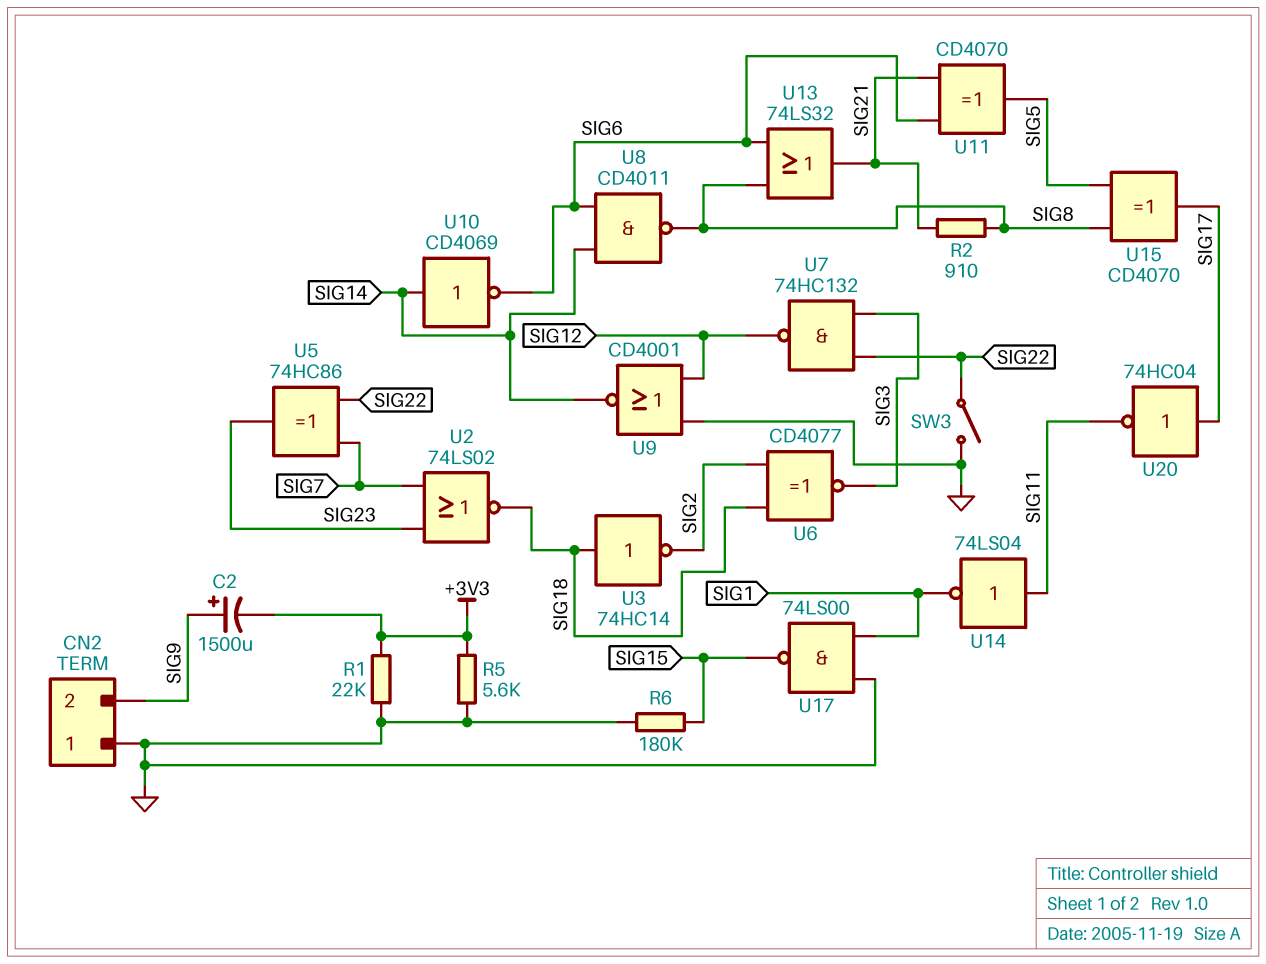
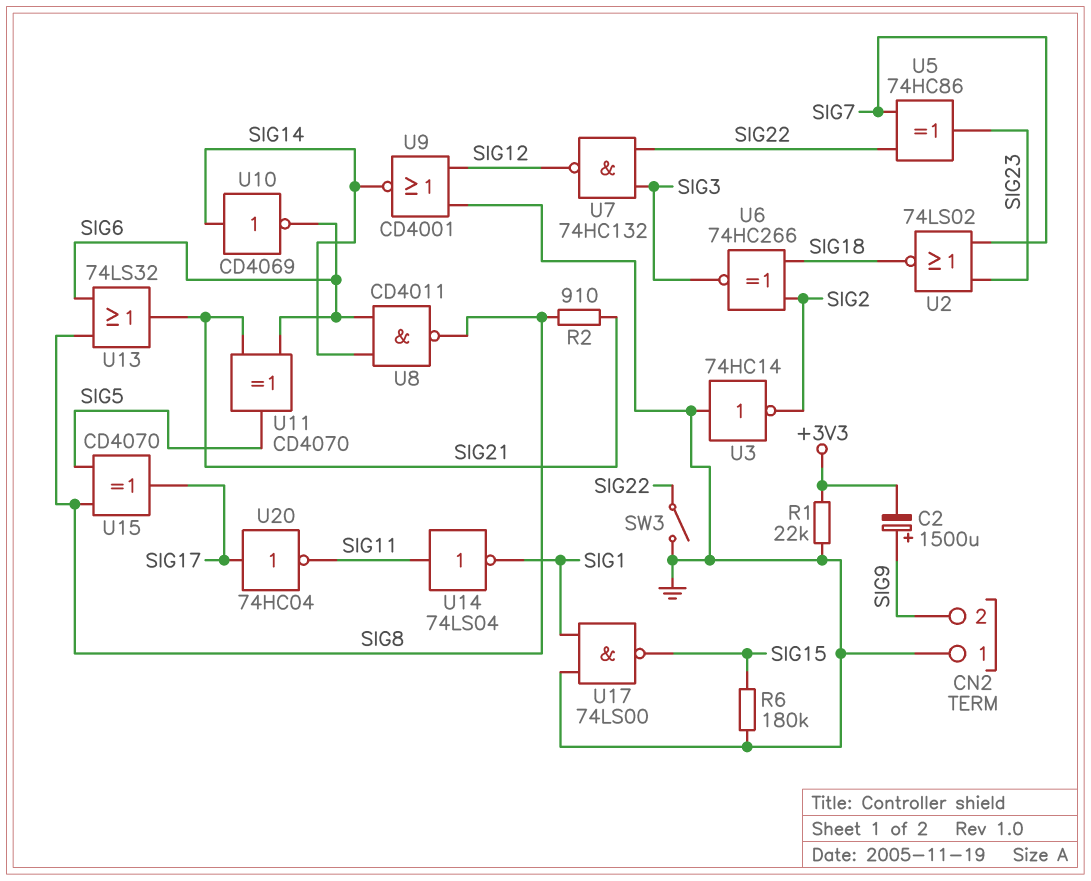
R5: 5.6k (+3V3, GND) -> none
U3: NOT 74HC14 (in SIG18, out SIG2) -> NOT 74HC14 (in GND, out SIG2)
U6: XNOR CD4077 (in SIG2, in SIG18, out SIG3) -> XNOR 74HC266 (in SIG2, in SIG18, out SIG3)

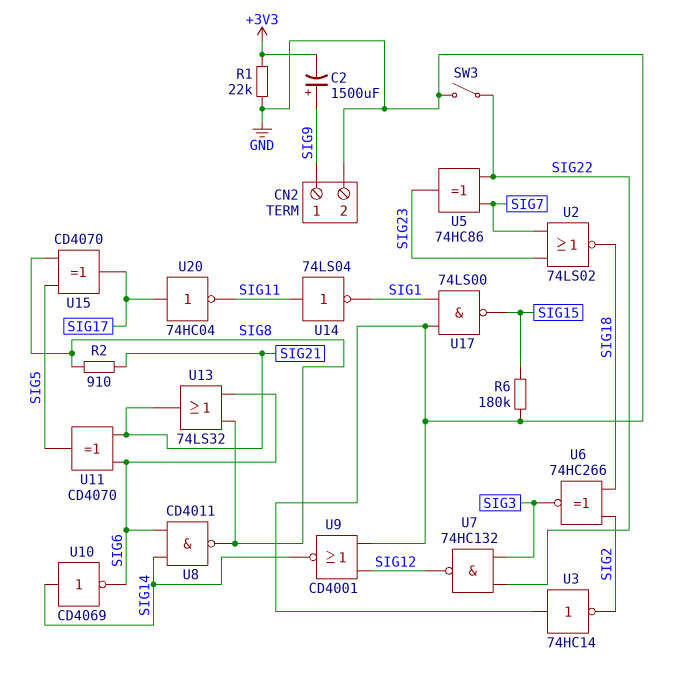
CN2 pin 1: GND -> SIG9
CN2 pin 2: SIG9 -> GND

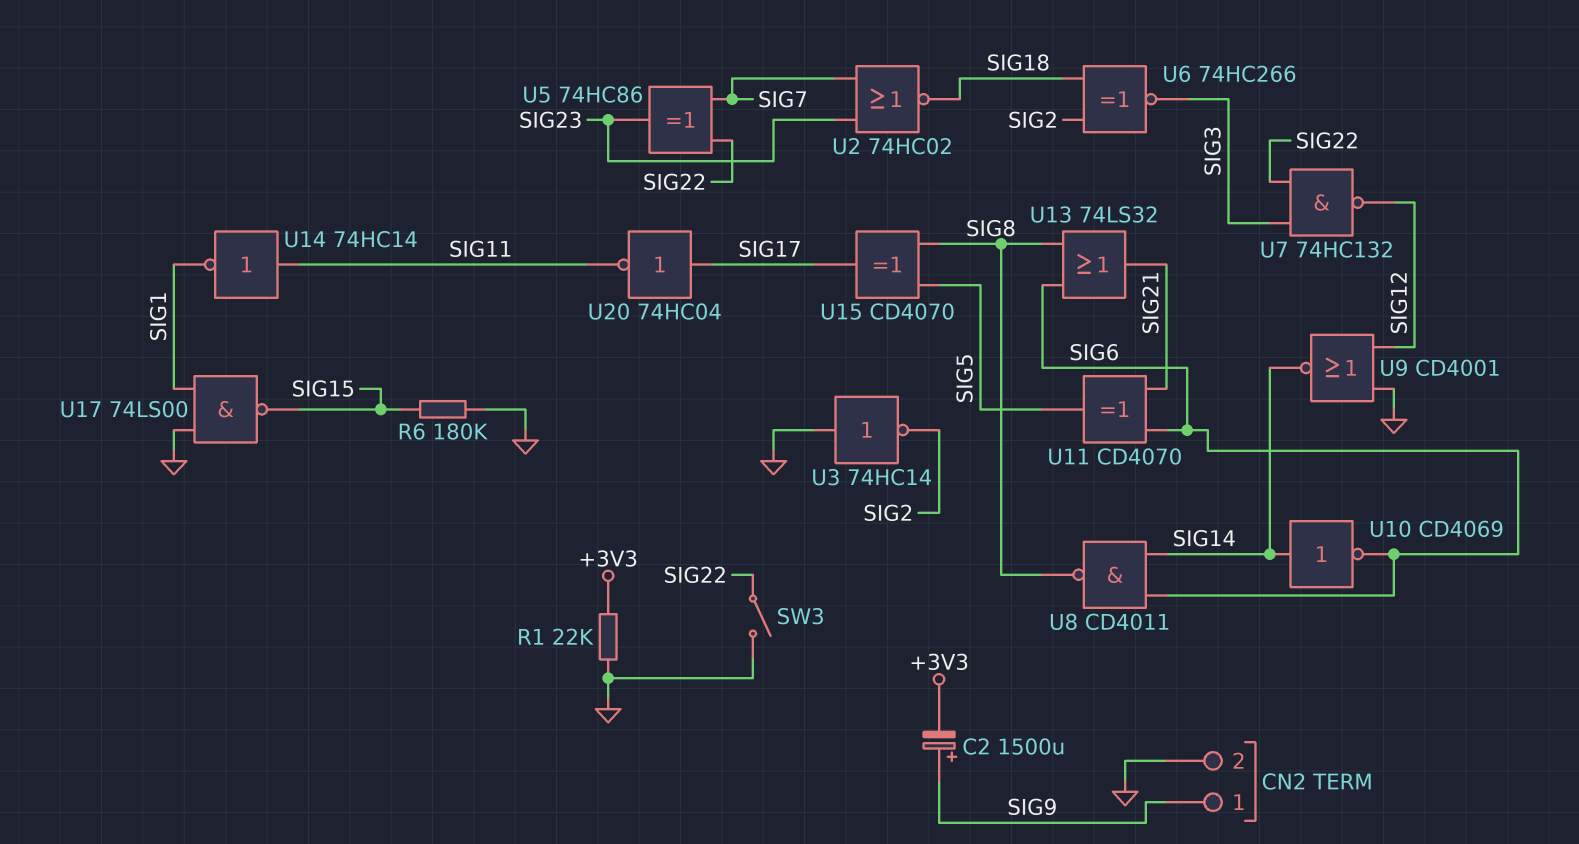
R2: 910 (SIG8, SIG21) -> none
U2: NOR 74LS02 (in SIG7, in SIG23, out SIG18) -> NOR 74HC02 (in SIG7, in SIG23, out SIG18)
U14: NOT 74LS04 (in SIG11, out SIG1) -> NOT 74HC14 (in SIG11, out SIG1)

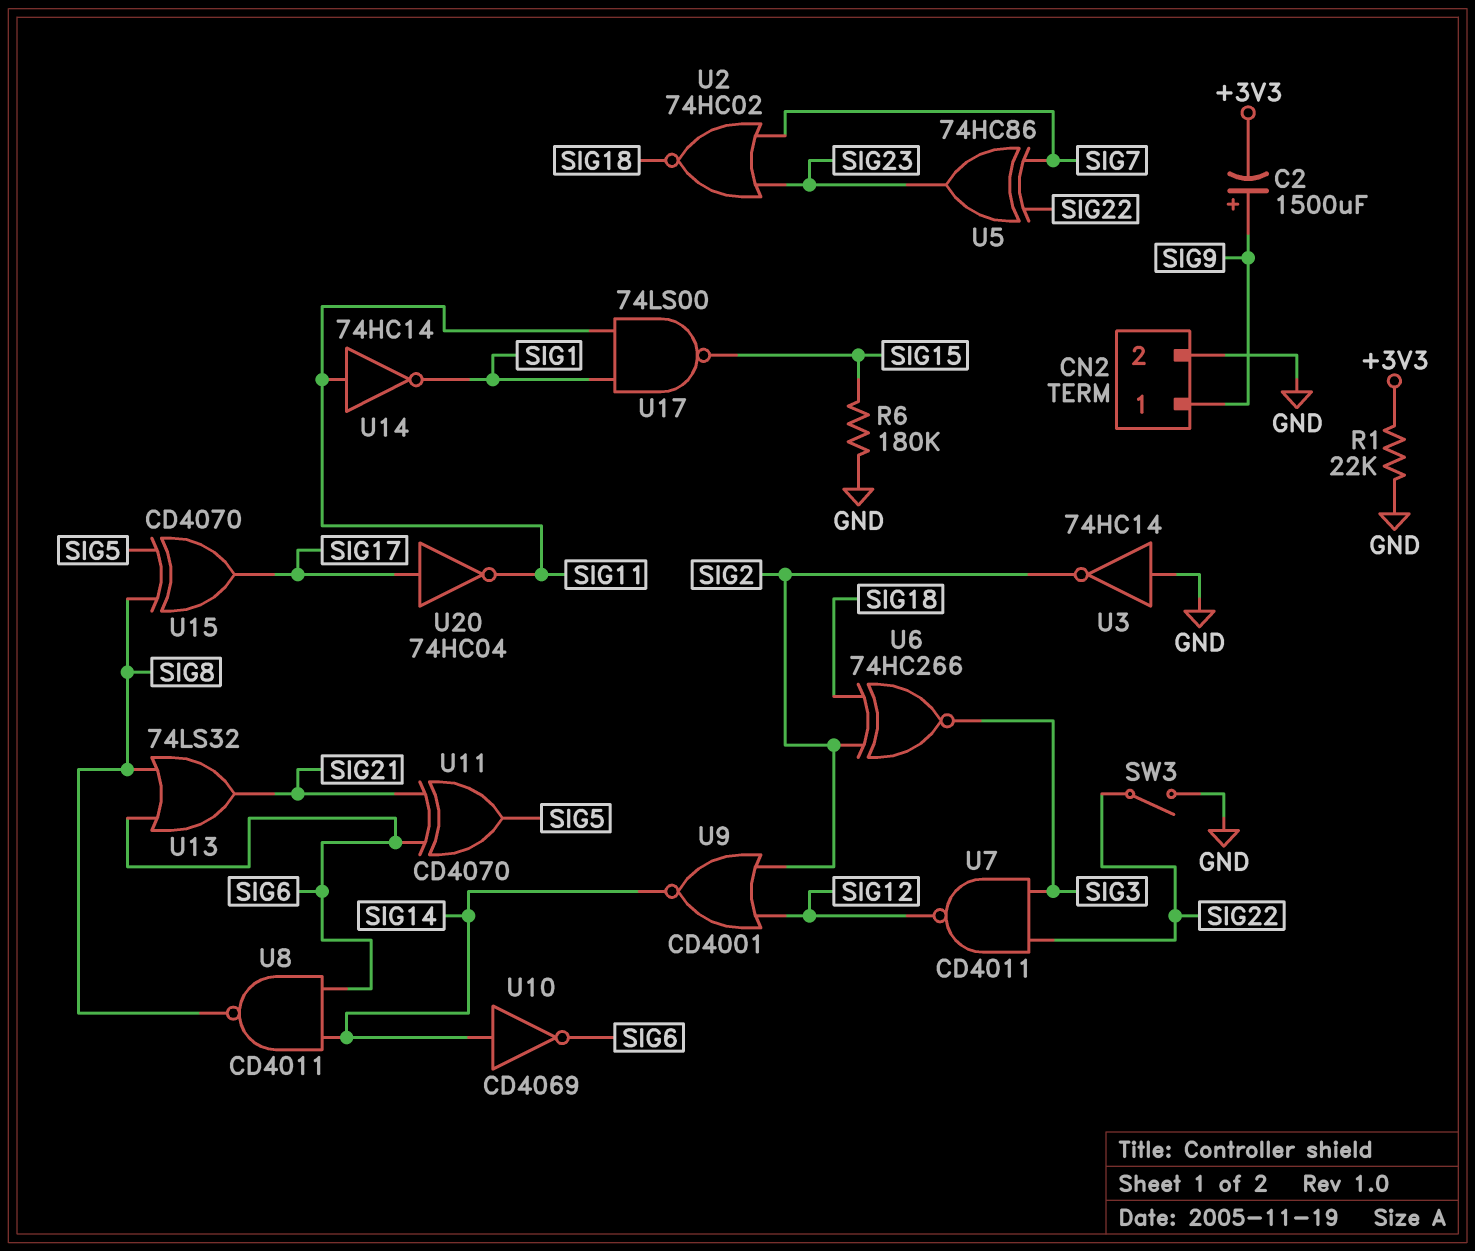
U7: NAND 74HC132 (in SIG3, in SIG22, out SIG12) -> NAND CD4011 (in SIG3, in SIG22, out SIG12)
U9: NOR CD4001 (in GND, in SIG12, out SIG14) -> NOR CD4001 (in SIG2, in SIG12, out SIG14)
U17: NAND 74LS00 (in GND, in SIG1, out SIG15) -> NAND 74LS00 (in SIG1, in SIG11, out SIG15)

